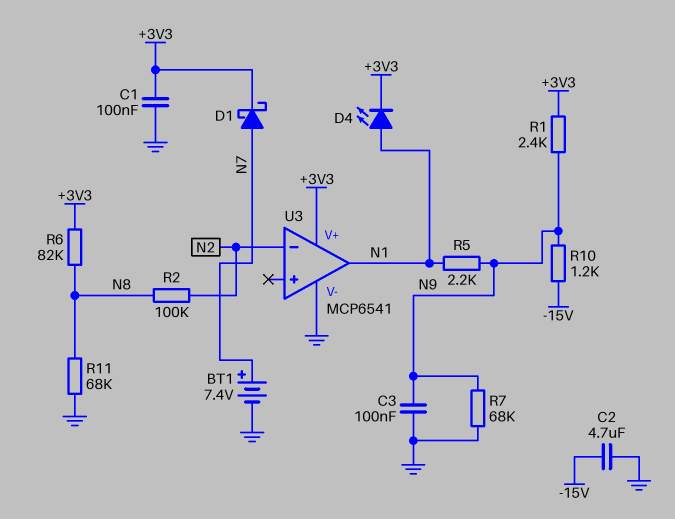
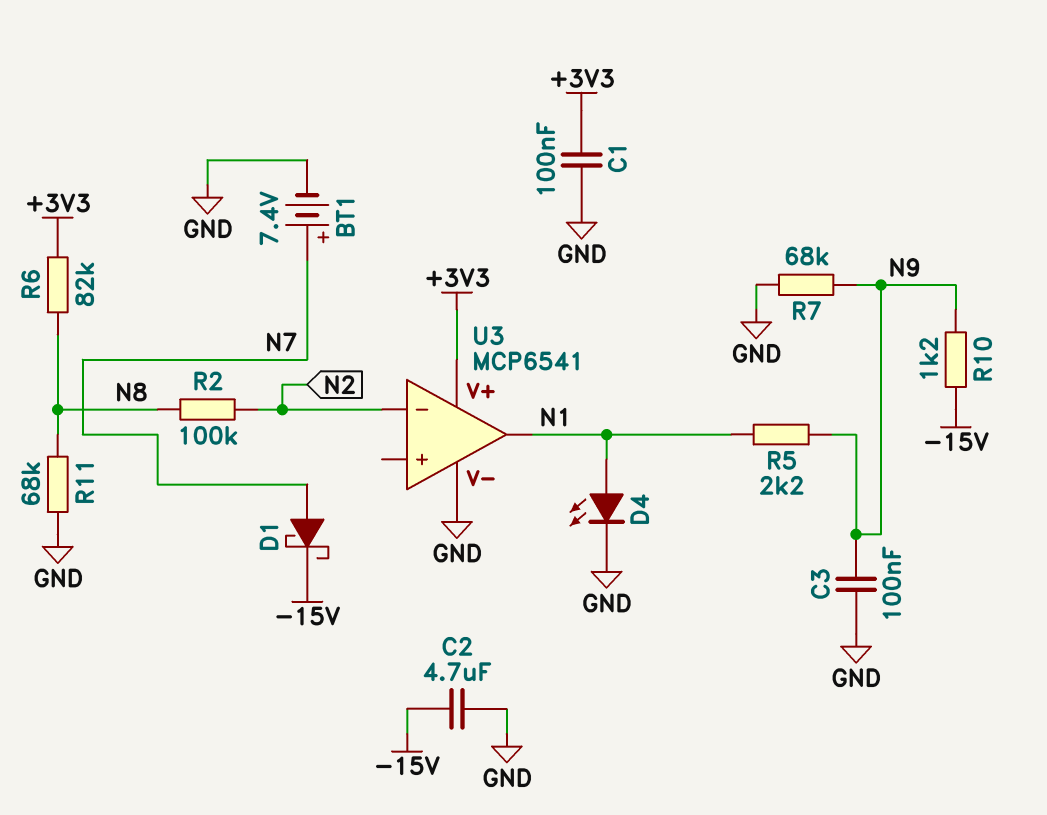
D1: schottky (A N7, K +3V3) -> schottky (A N7, K -15V)
D4: LED (A N1, K +3V3) -> LED (A N1, K GND)
R1: 2.4k (+3V3, N9) -> none

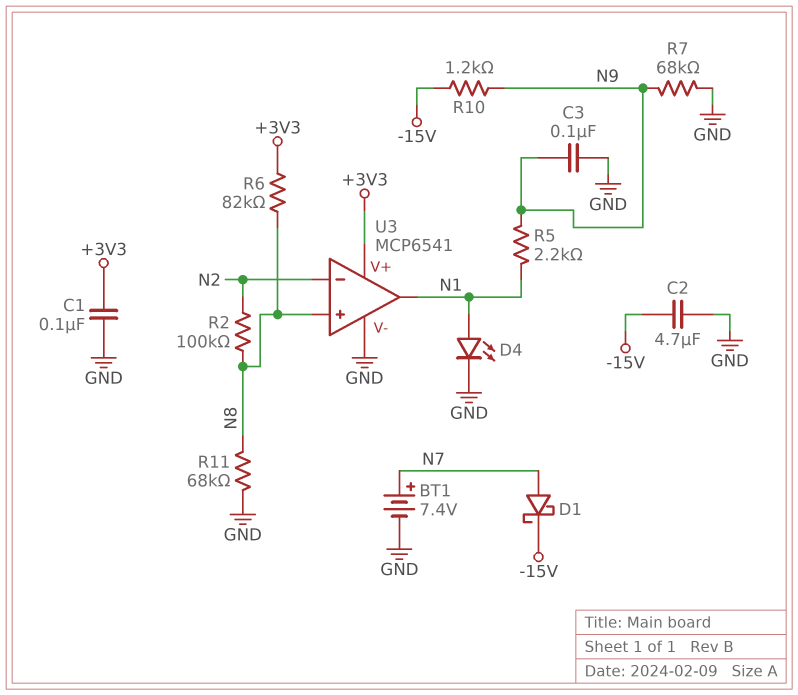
U3 pin in+: none -> N8

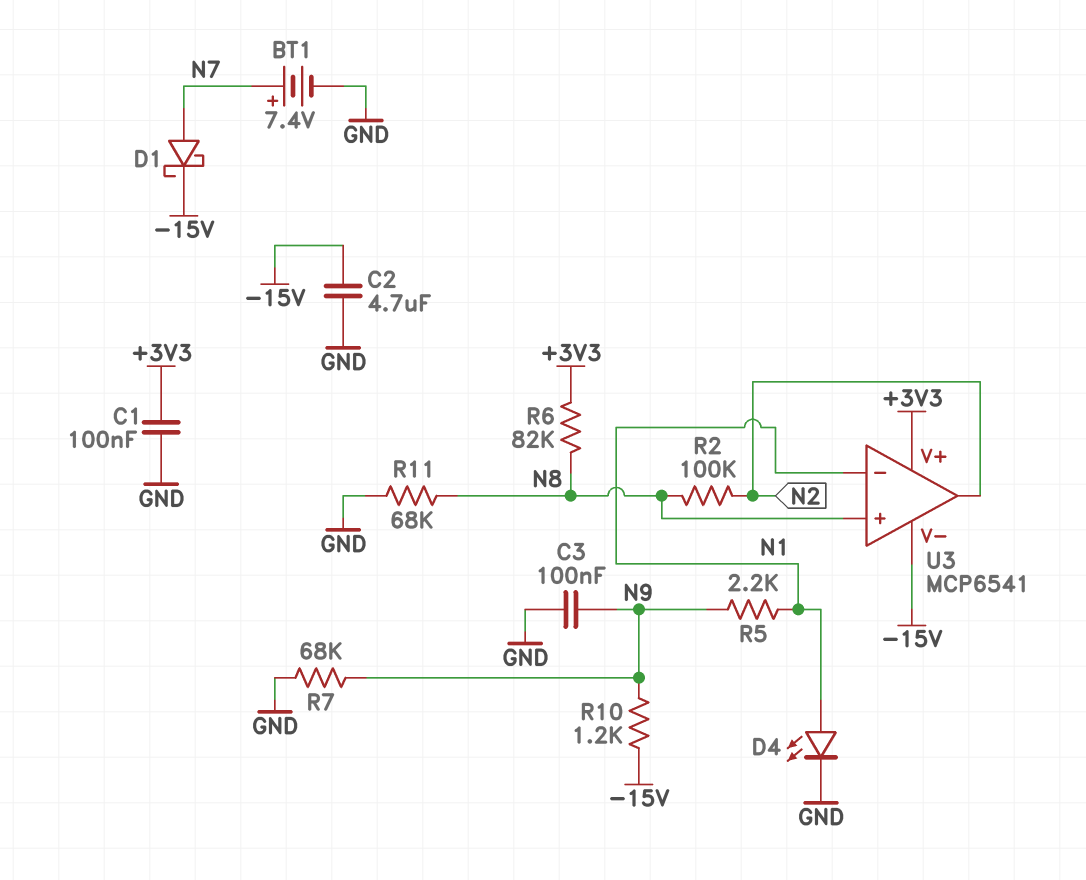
U3 pin V-: GND -> -15V
U3 pin in-: N2 -> N1
U3 pin out: N1 -> N2

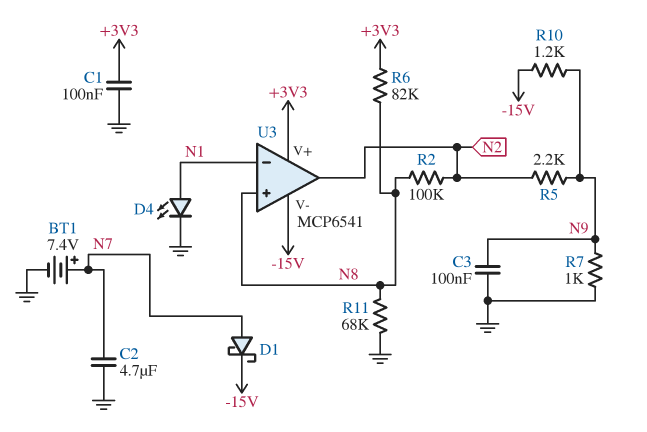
C2: 4.7uF (-15V, GND) -> 4.7uF (GND, N7)
R5: 2.2k (N1, N9) -> 2.2k (N2, N9)
R7: 68k (GND, N9) -> 1k (GND, N9)

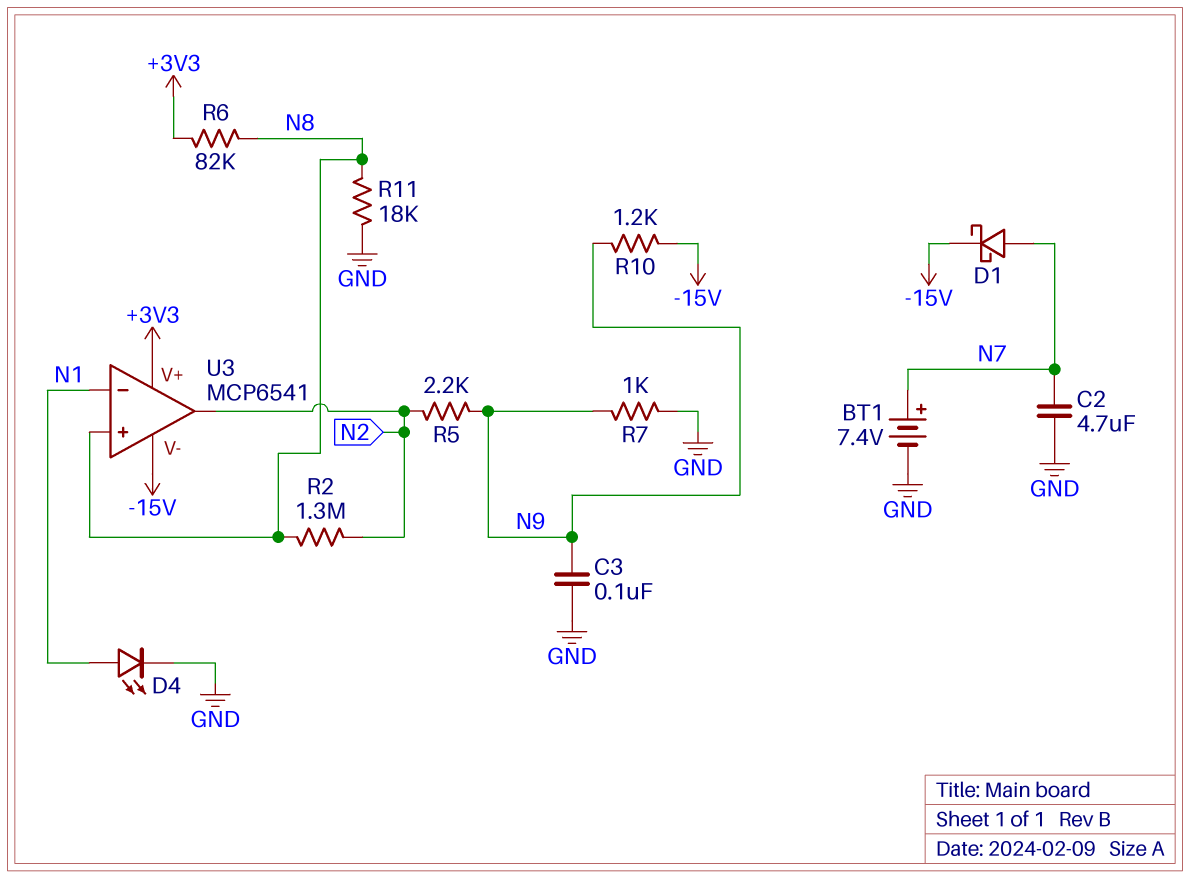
C1: 100nF (+3V3, GND) -> none
R2: 100k (N2, N8) -> 1.3M (N2, N8)
R11: 68k (GND, N8) -> 18k (GND, N8)

